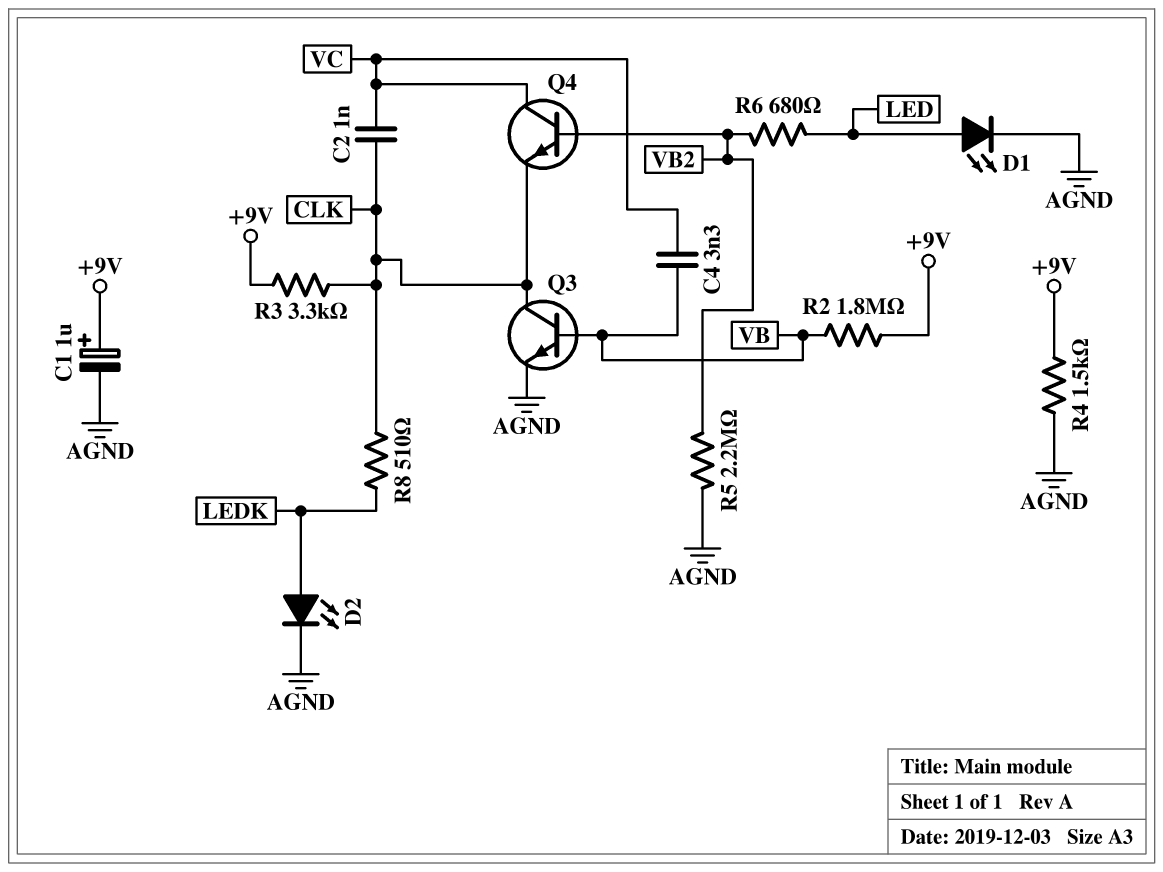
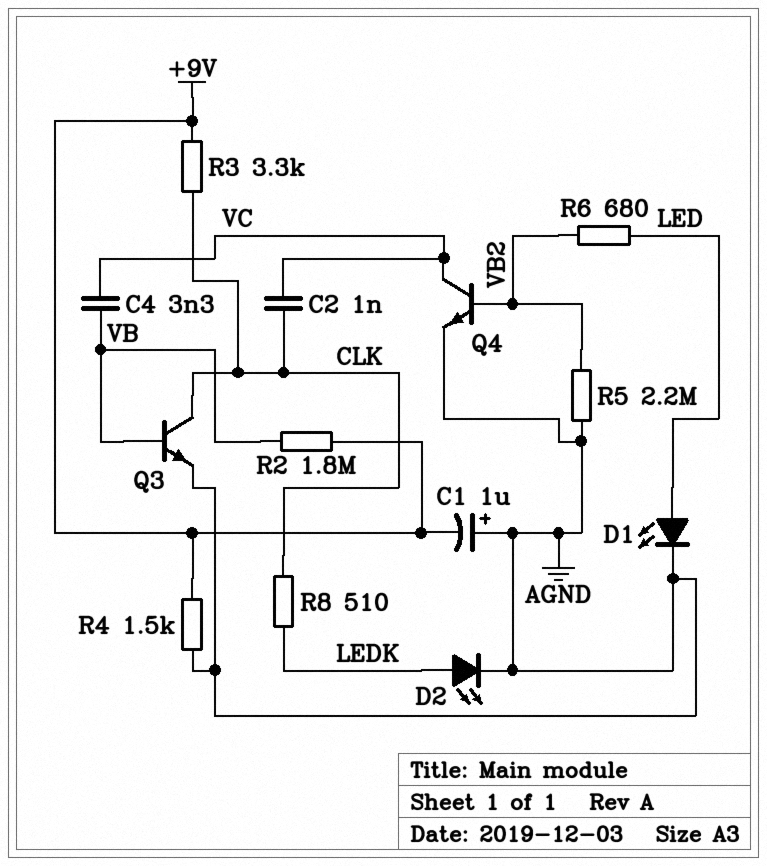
C1: 1uF (plus +9V, minus AGND) -> 1uF (plus AGND, minus +9V)
Q4: NPN (B VB2, C VC, E CLK) -> NPN (B VB2, C VC, E AGND)

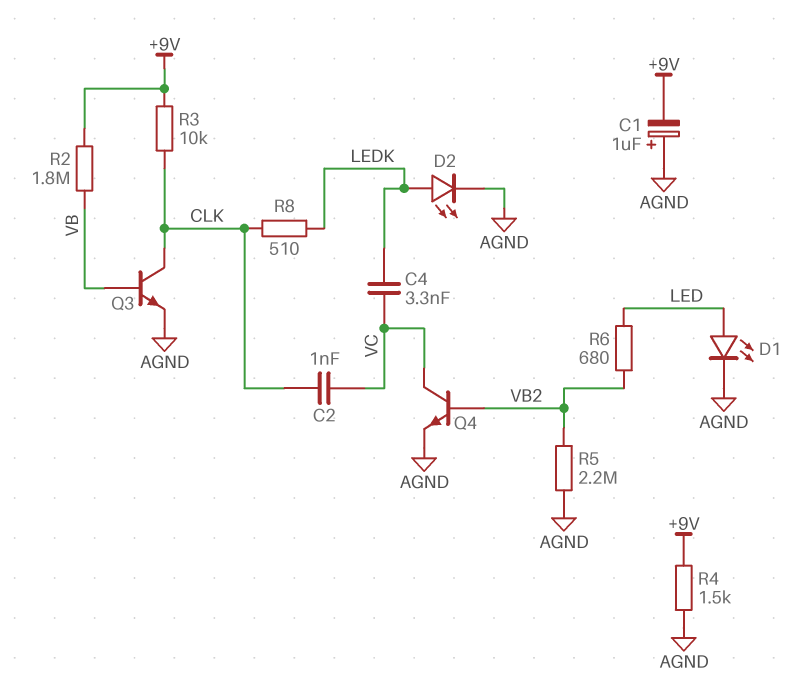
C4: 3.3nF (VB, VC) -> 3.3nF (LEDK, VC)
R3: 3.3k (+9V, CLK) -> 10k (+9V, CLK)

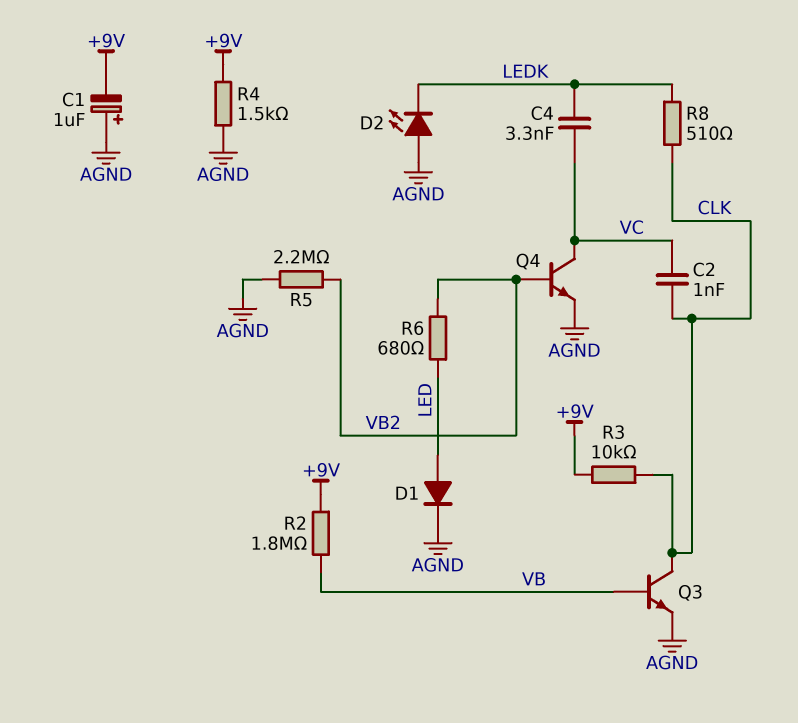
D1: LED (A LED, K AGND) -> diode (A LED, K AGND)
D2: LED (A LEDK, K AGND) -> LED (A AGND, K LEDK)

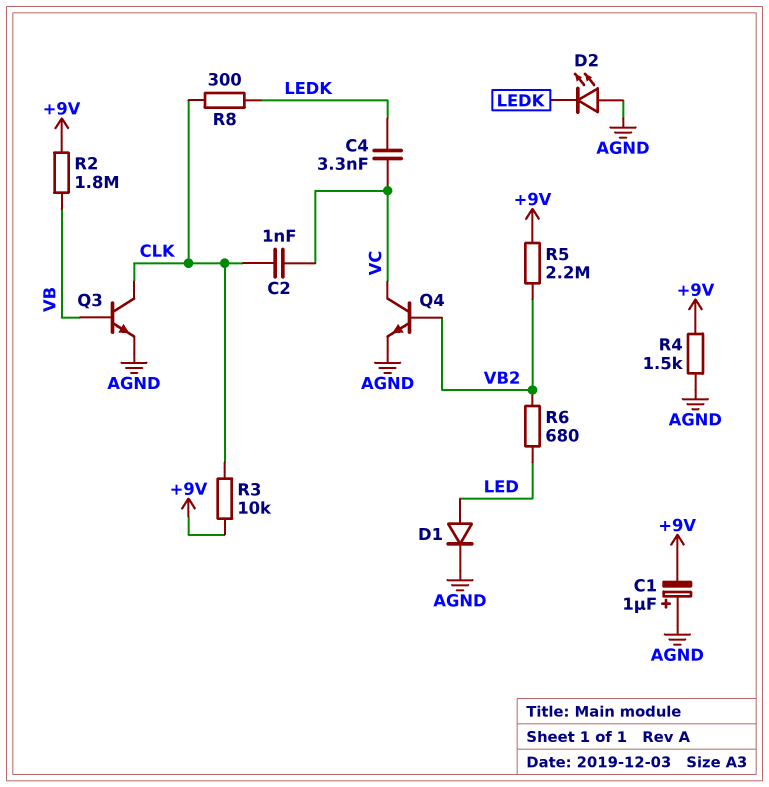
R5: 2.2M (AGND, VB2) -> 2.2M (+9V, VB2)
R8: 510 (CLK, LEDK) -> 300 (CLK, LEDK)

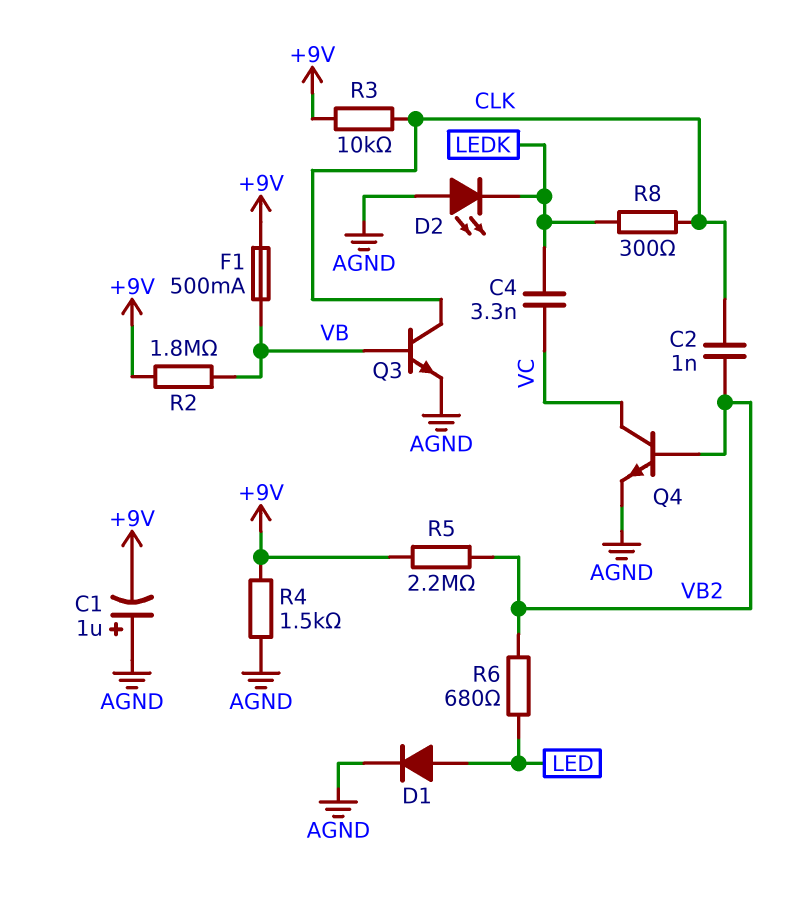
C2: 1nF (CLK, VC) -> 1nF (CLK, VB2)
F1: none -> 500mA (+9V, VB)

